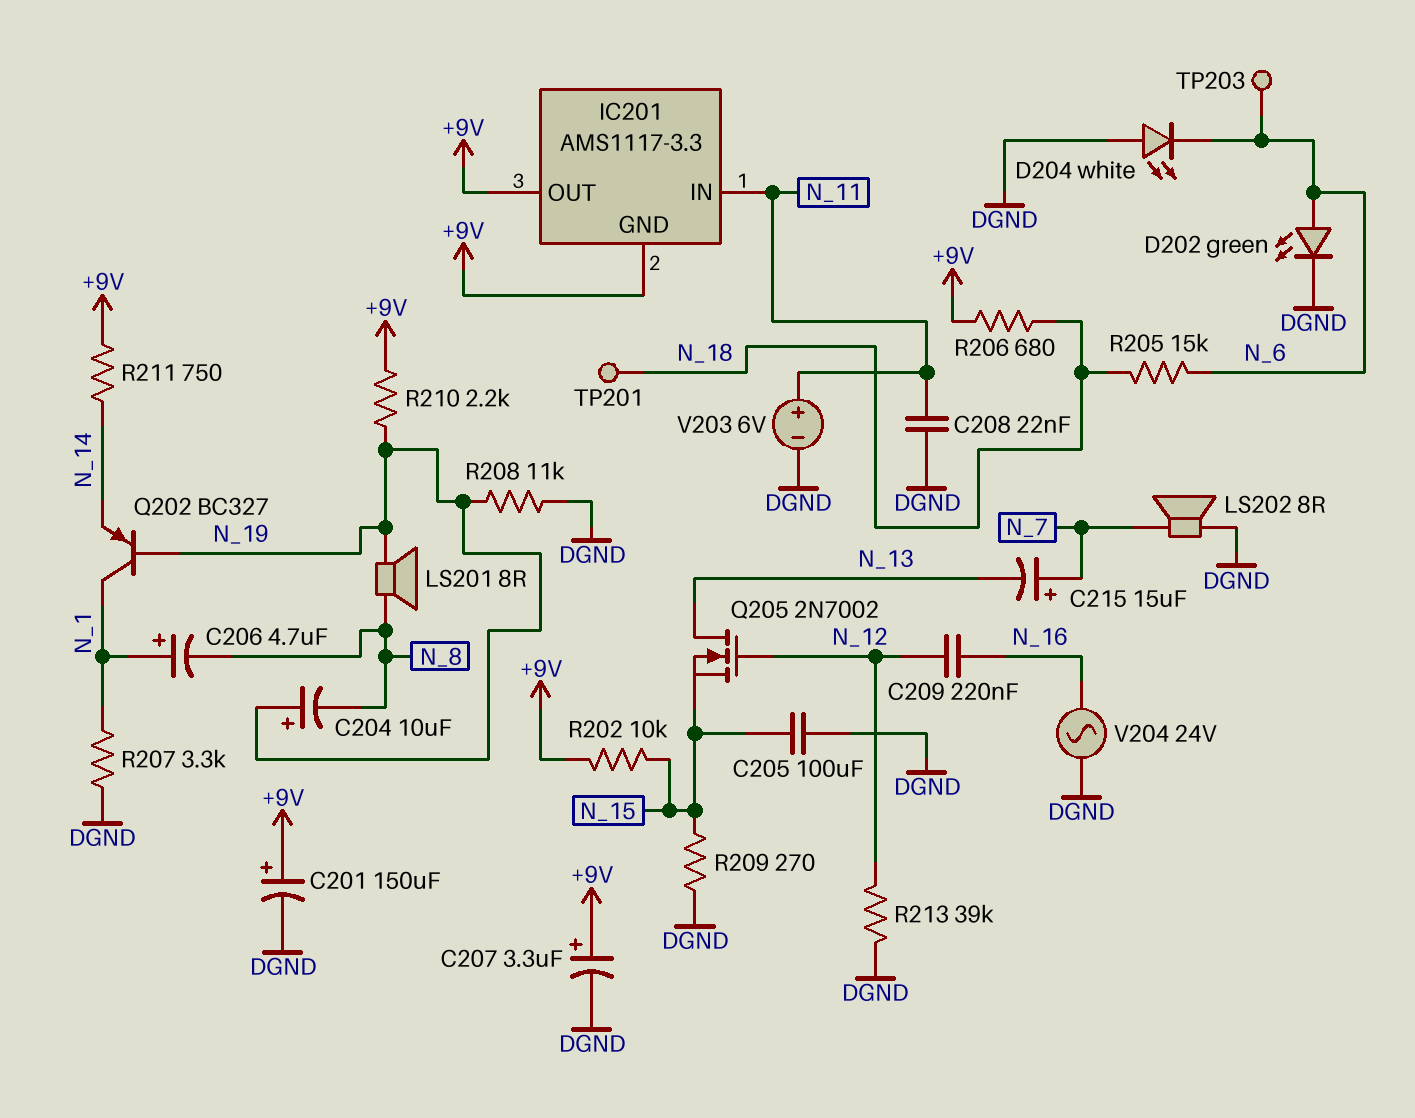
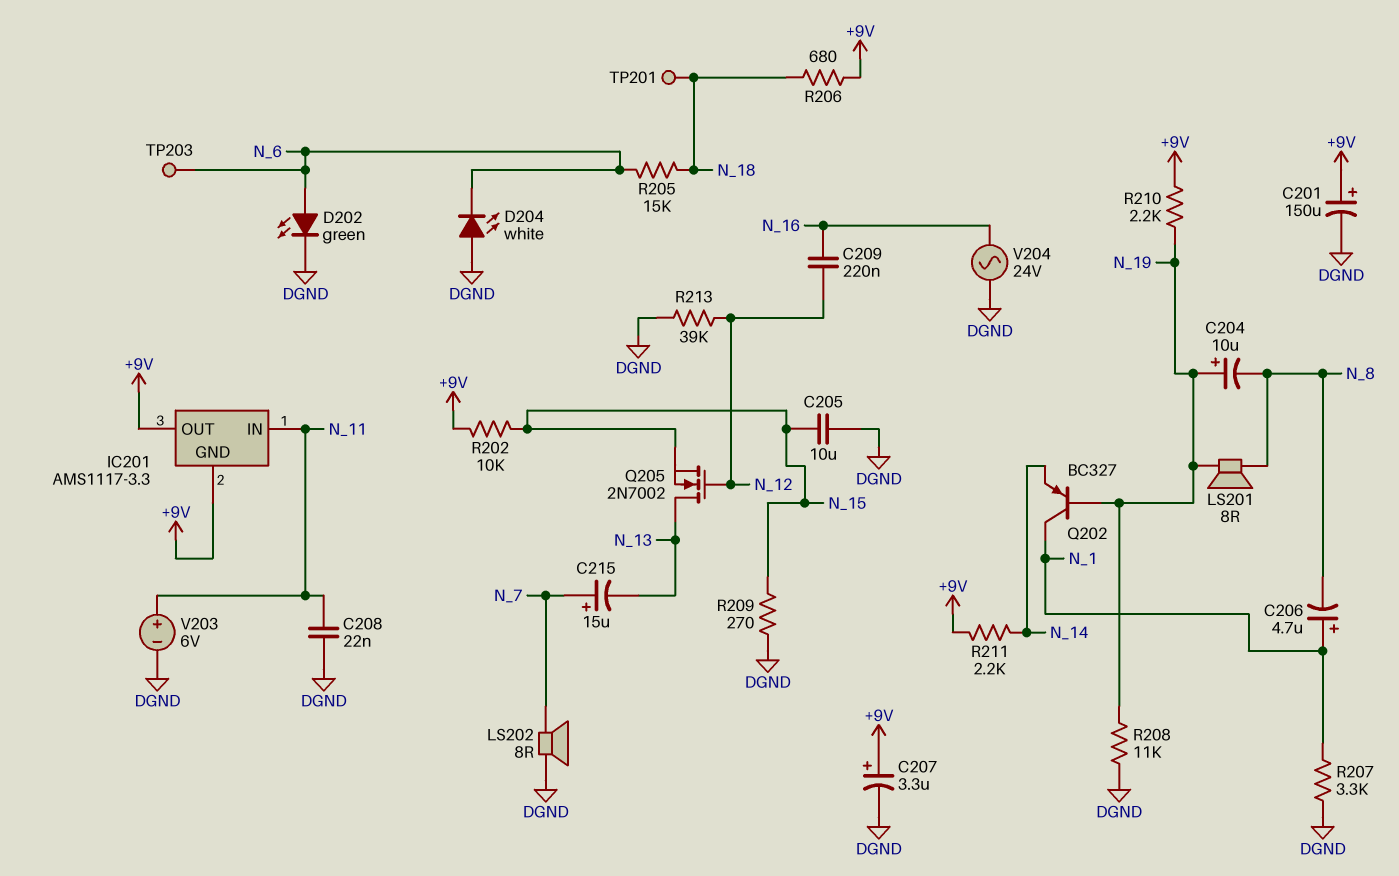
C205: 100uF (DGND, N_15) -> 10uF (DGND, N_15)
R211: 750 (+9V, N_14) -> 2.2k (+9V, N_14)

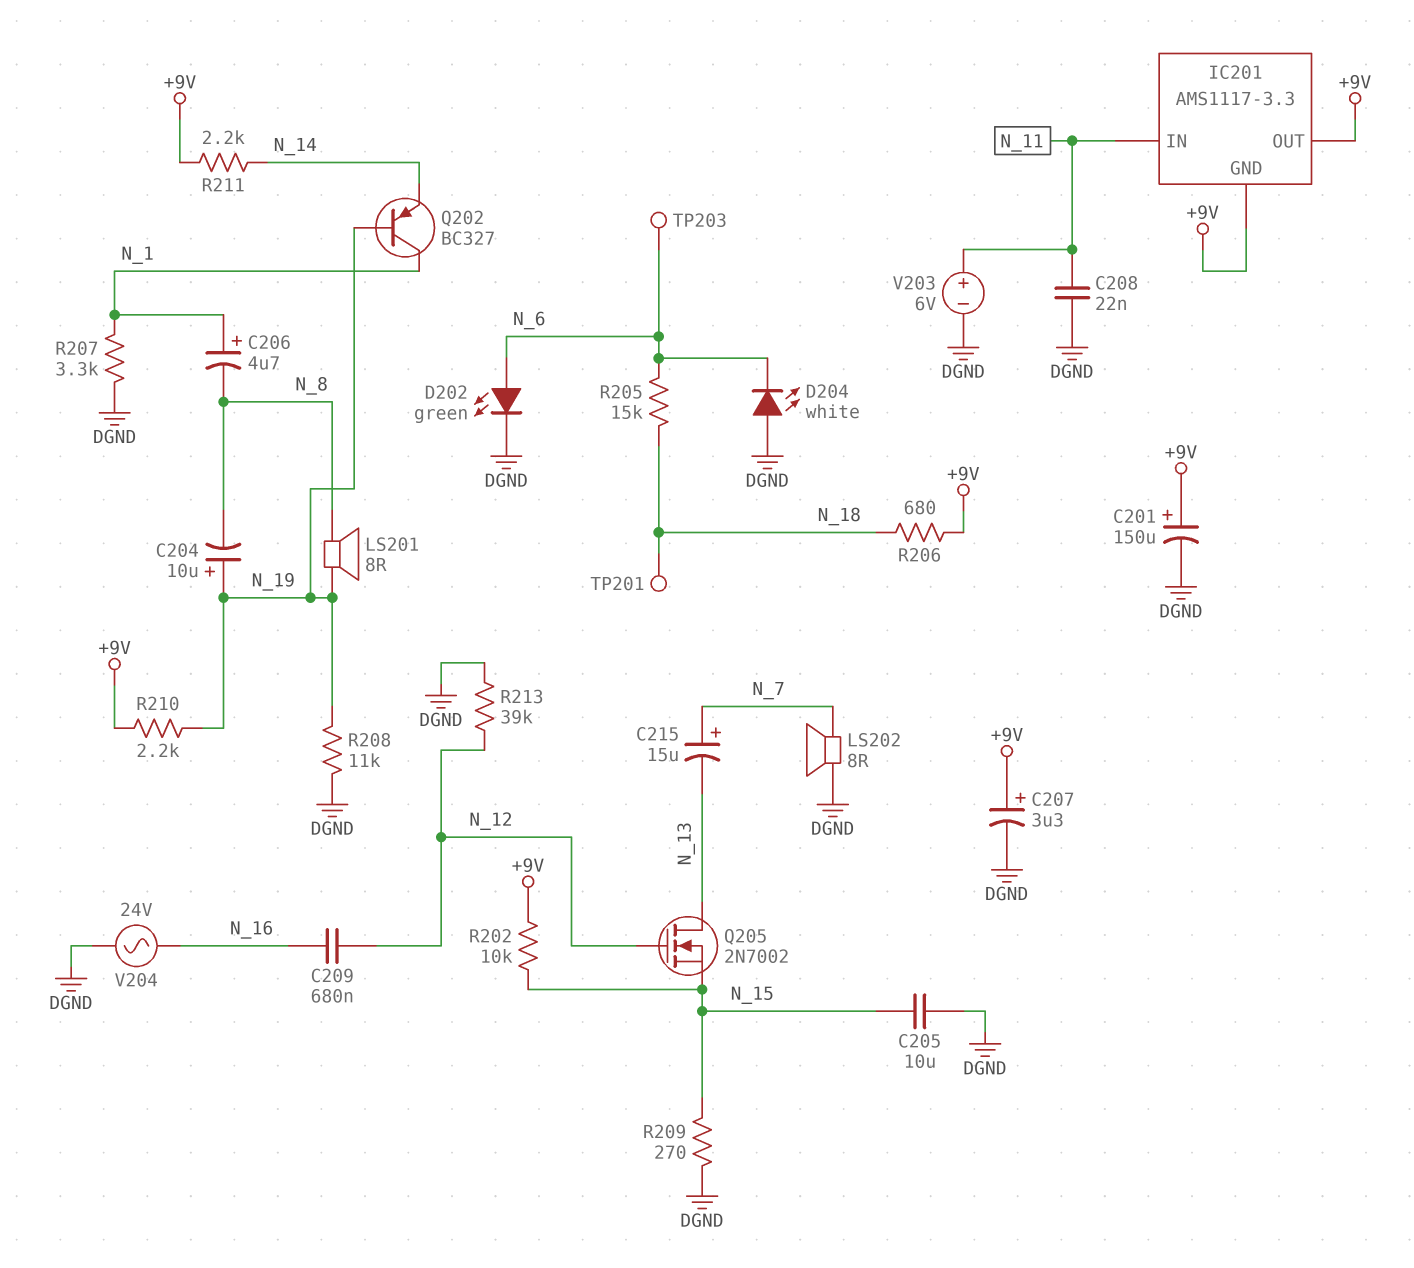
C209: 220nF (N_12, N_16) -> 680nF (N_12, N_16)

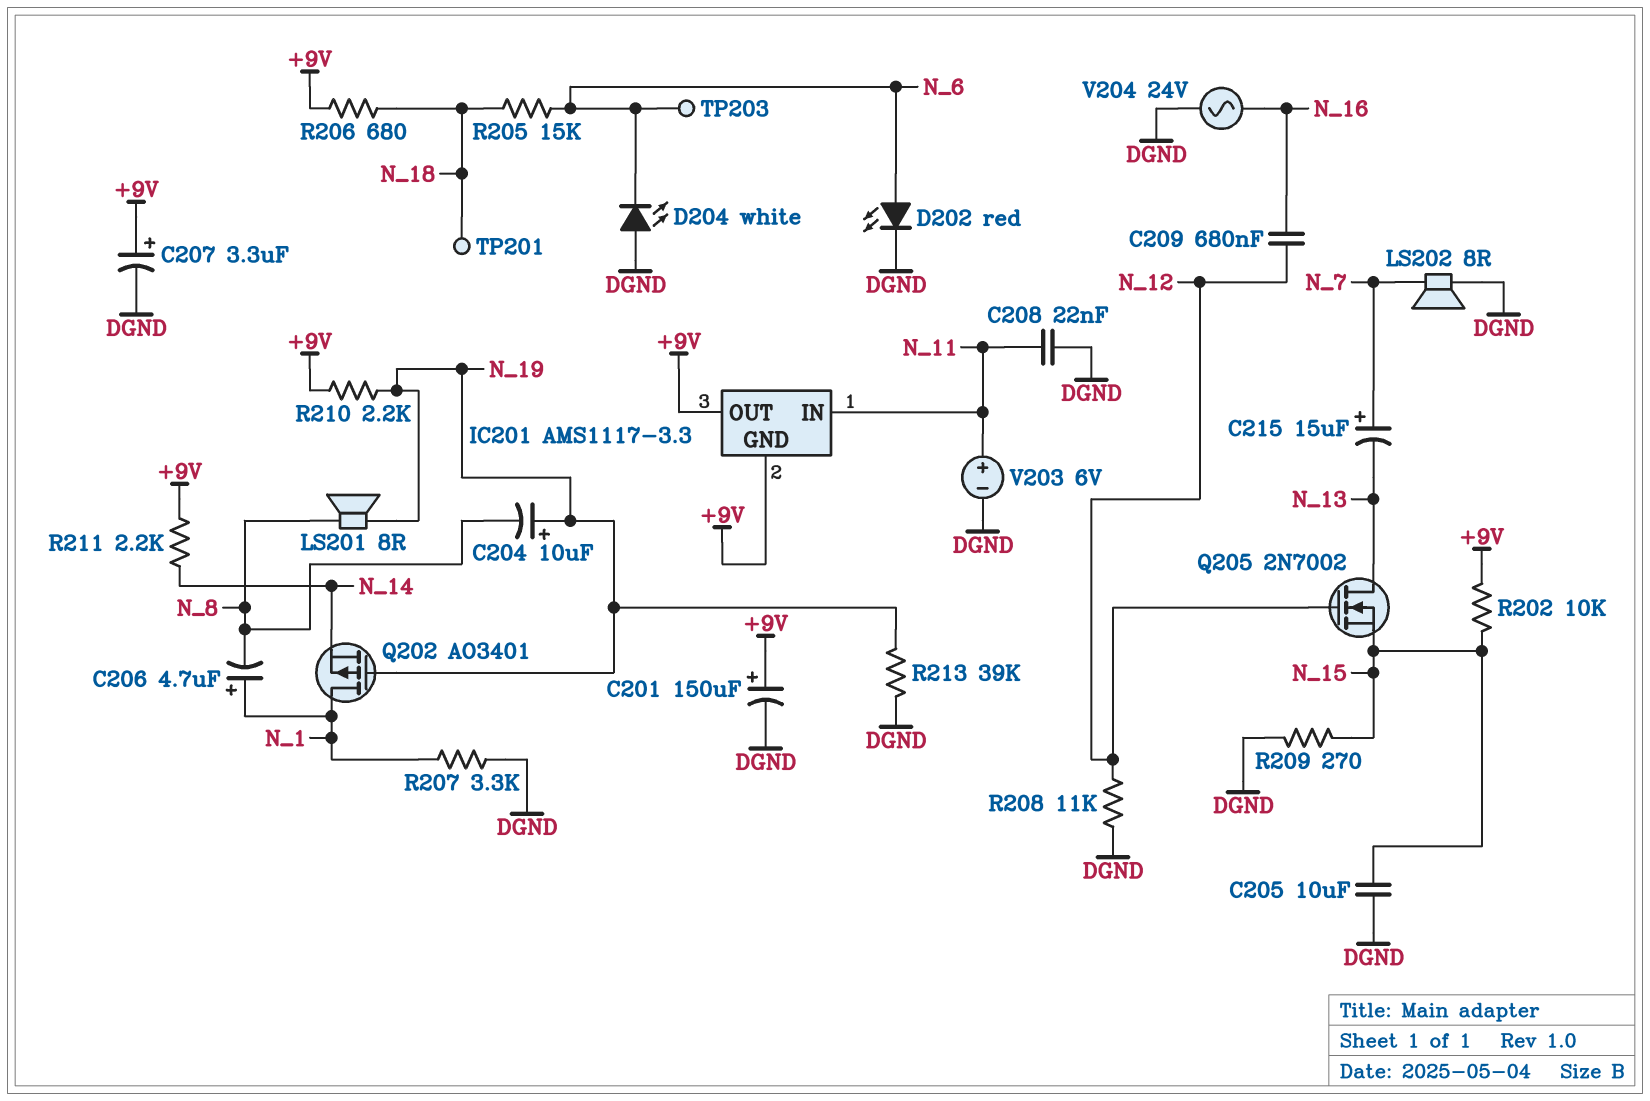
D202: LED green (A N_6, K DGND) -> LED red (A N_6, K DGND)
Q202: PNP BC327 (B N_19, C N_1, E N_14) -> PMOS AO3401 (G N_19, D N_1, S N_14)
R208: 11k (DGND, N_19) -> 11k (DGND, N_12)
R213: 39k (DGND, N_12) -> 39k (DGND, N_19)

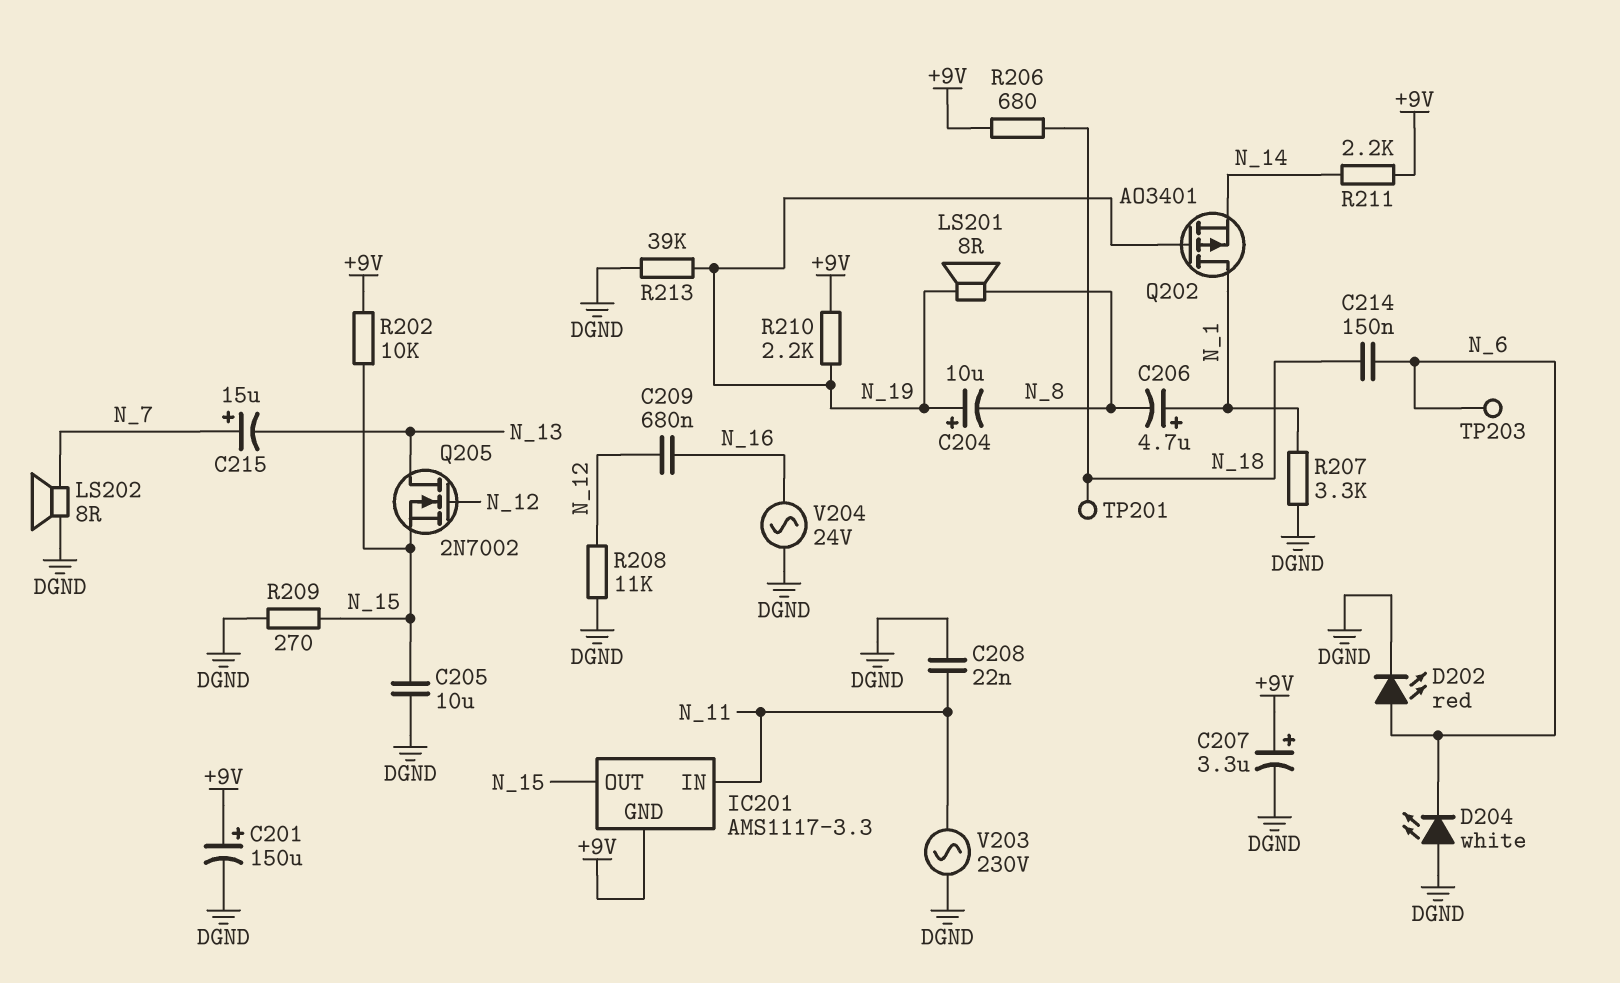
C214: none -> 150nF (N_6, N_18)
IC201 pin OUT: +9V -> N_15
R205: 15k (N_6, N_18) -> none
V203: 6V (plus N_11, minus DGND) -> AC 230V (DGND, N_11)

